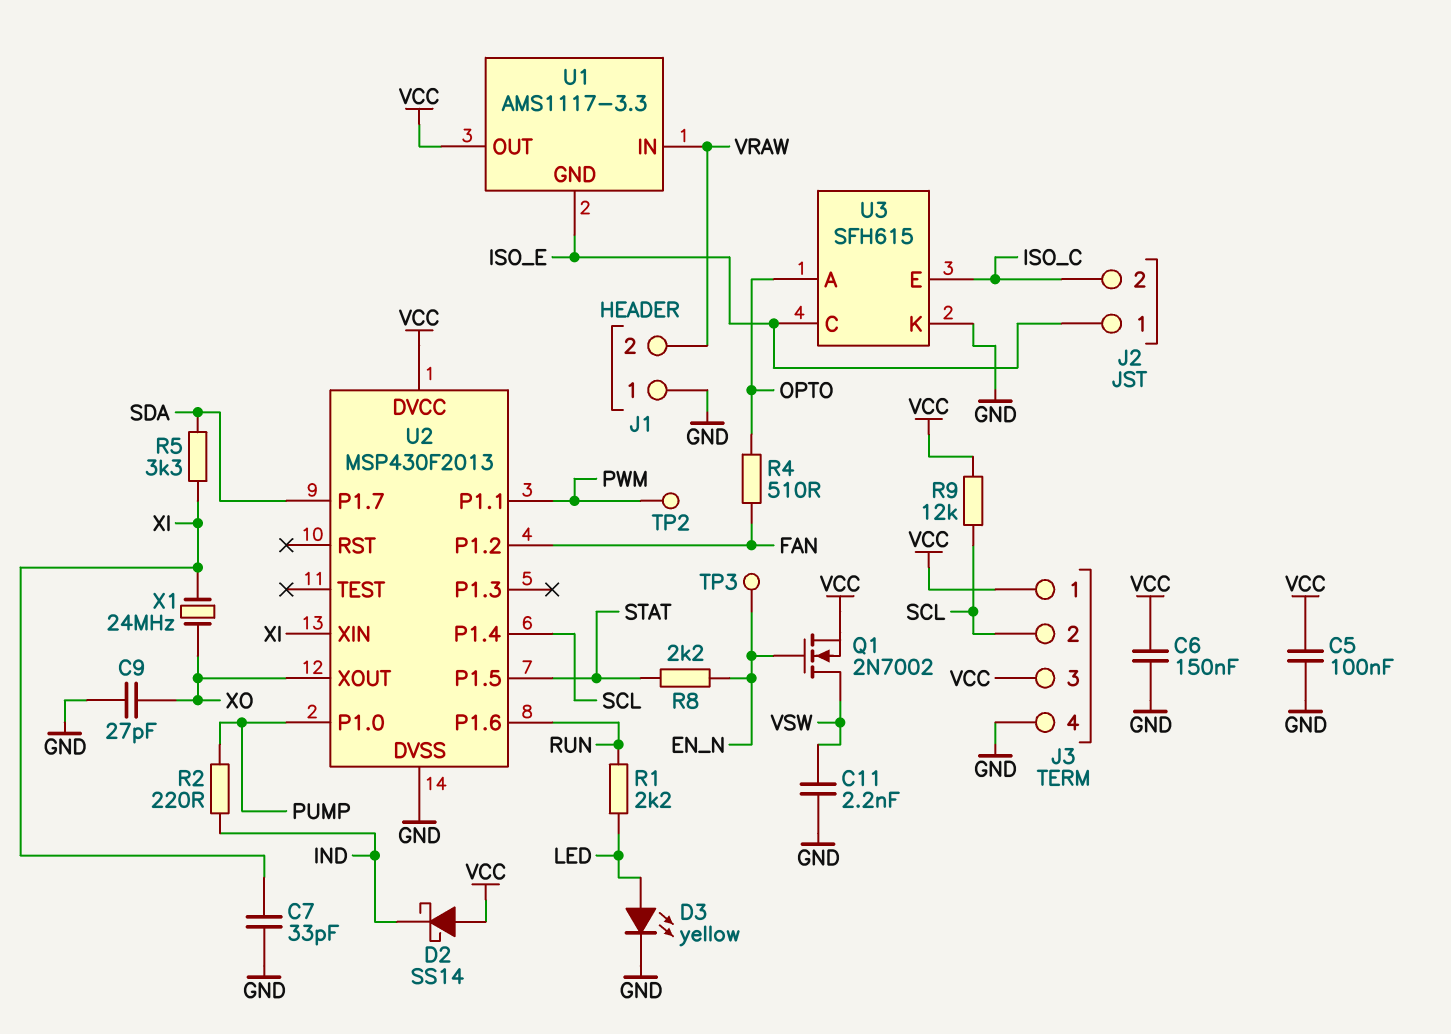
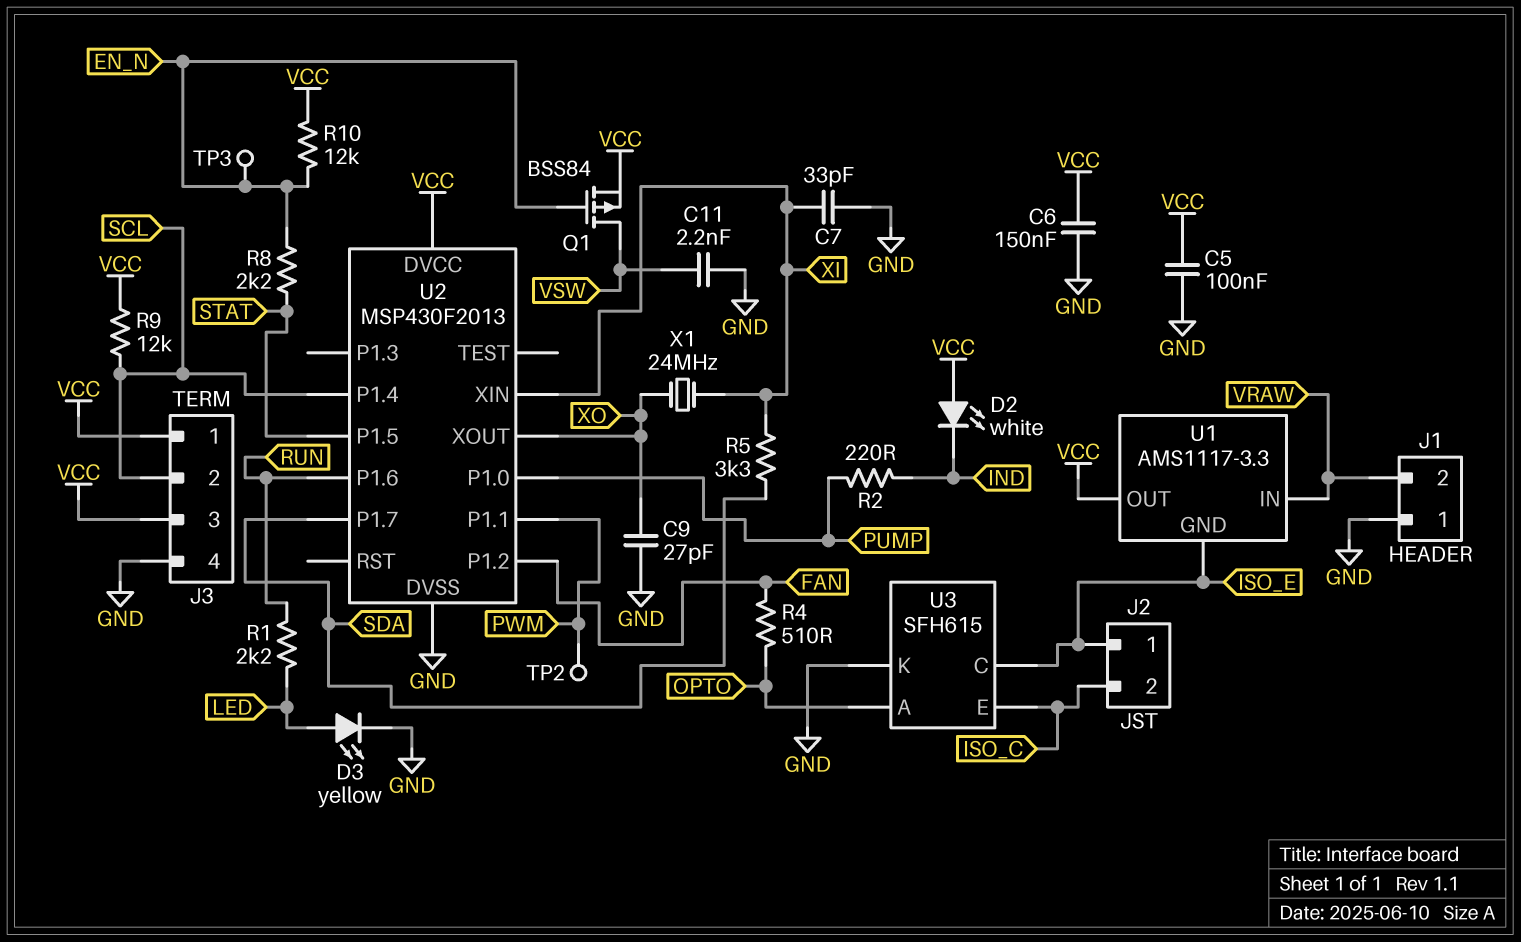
D2: schottky SS14 (A VCC, K IND) -> LED white (A VCC, K IND)
Q1: NMOS 2N7002 (G EN_N, D VSW, S VCC) -> PMOS BSS84 (G EN_N, D VSW, S VCC)
R10: none -> 12k (EN_N, VCC)

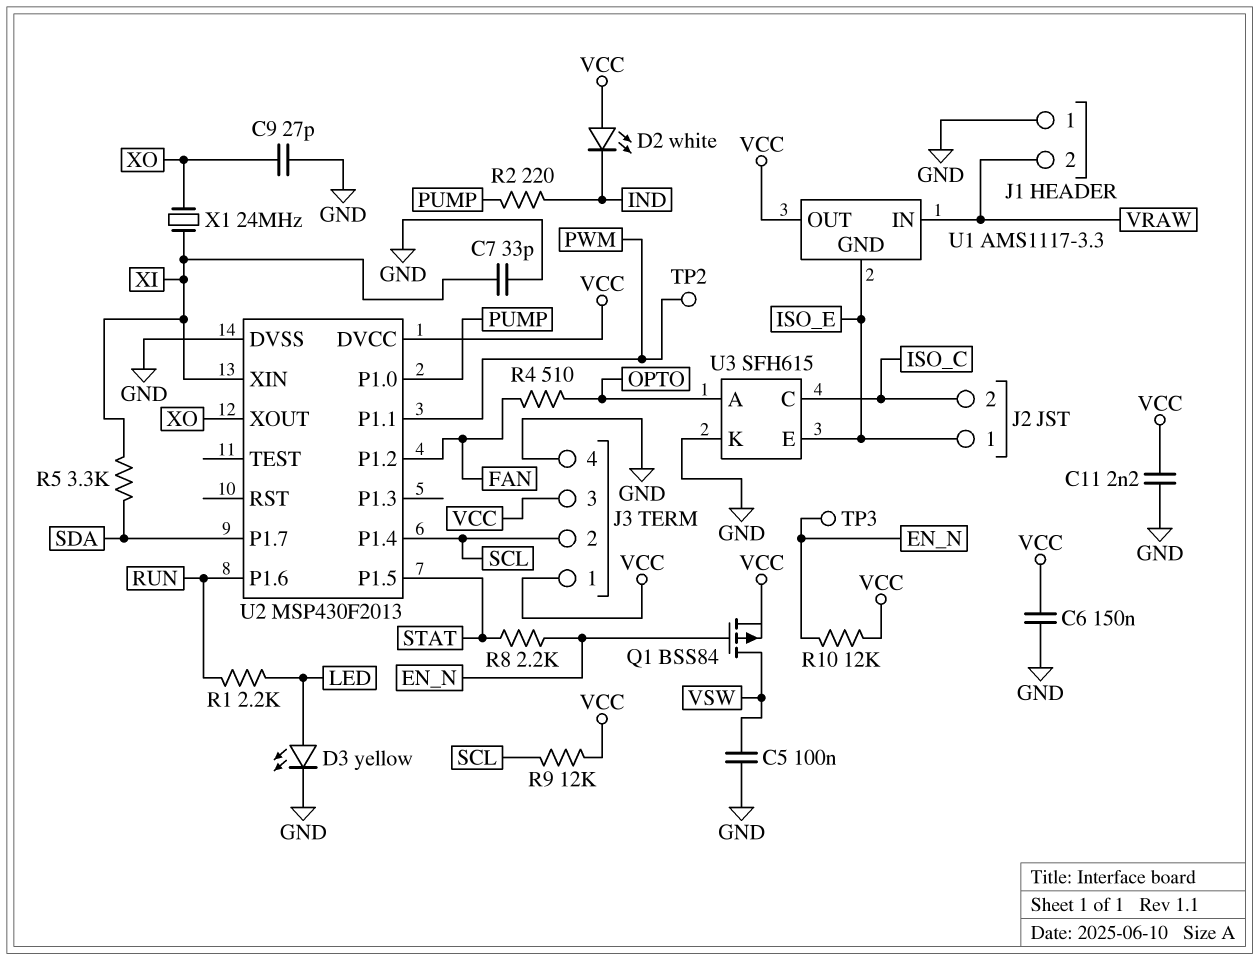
C5: 100nF (GND, VCC) -> 100nF (GND, VSW)
C11: 2.2nF (GND, VSW) -> 2.2nF (GND, VCC)
U3 pin C: ISO_E -> ISO_C
U3 pin E: ISO_C -> ISO_E

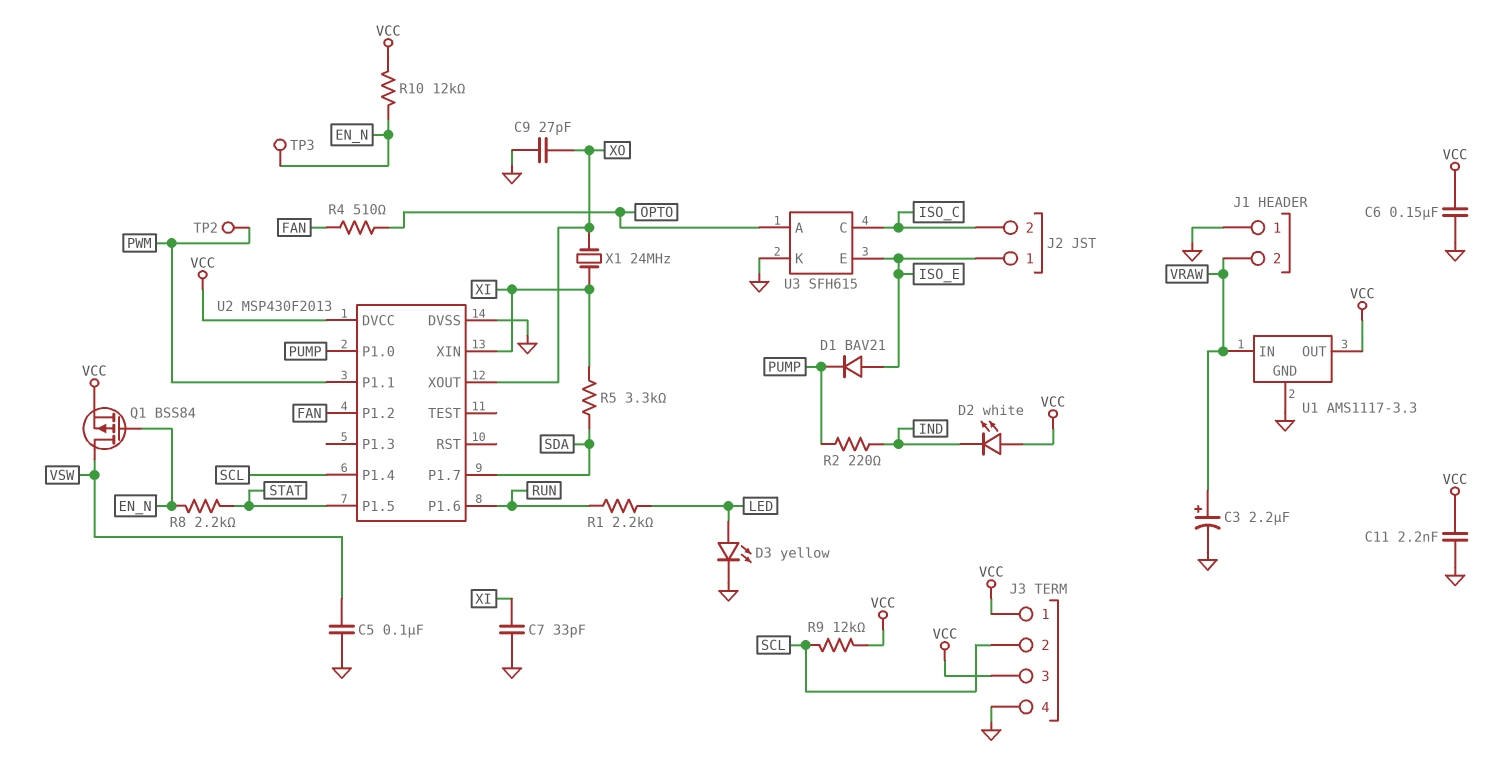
C3: none -> 2.2uF (plus VRAW, minus GND)
D1: none -> diode BAV21 (A ISO_E, K PUMP)
U1 pin GND: ISO_E -> GND

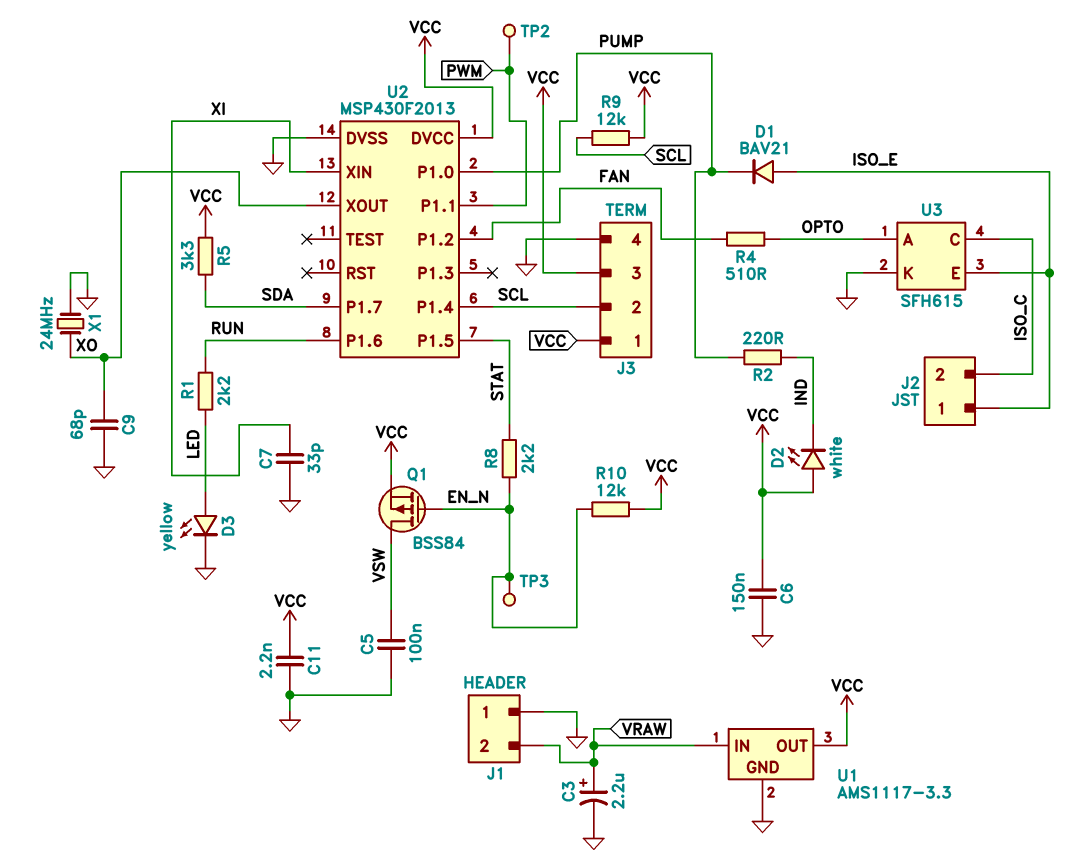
C9: 27pF (GND, XO) -> 68pF (GND, XO)
R5: 3.3k (SDA, XI) -> 3.3k (SDA, VCC)
X1: 24MHz (XI, XO) -> 24MHz (GND, XO)

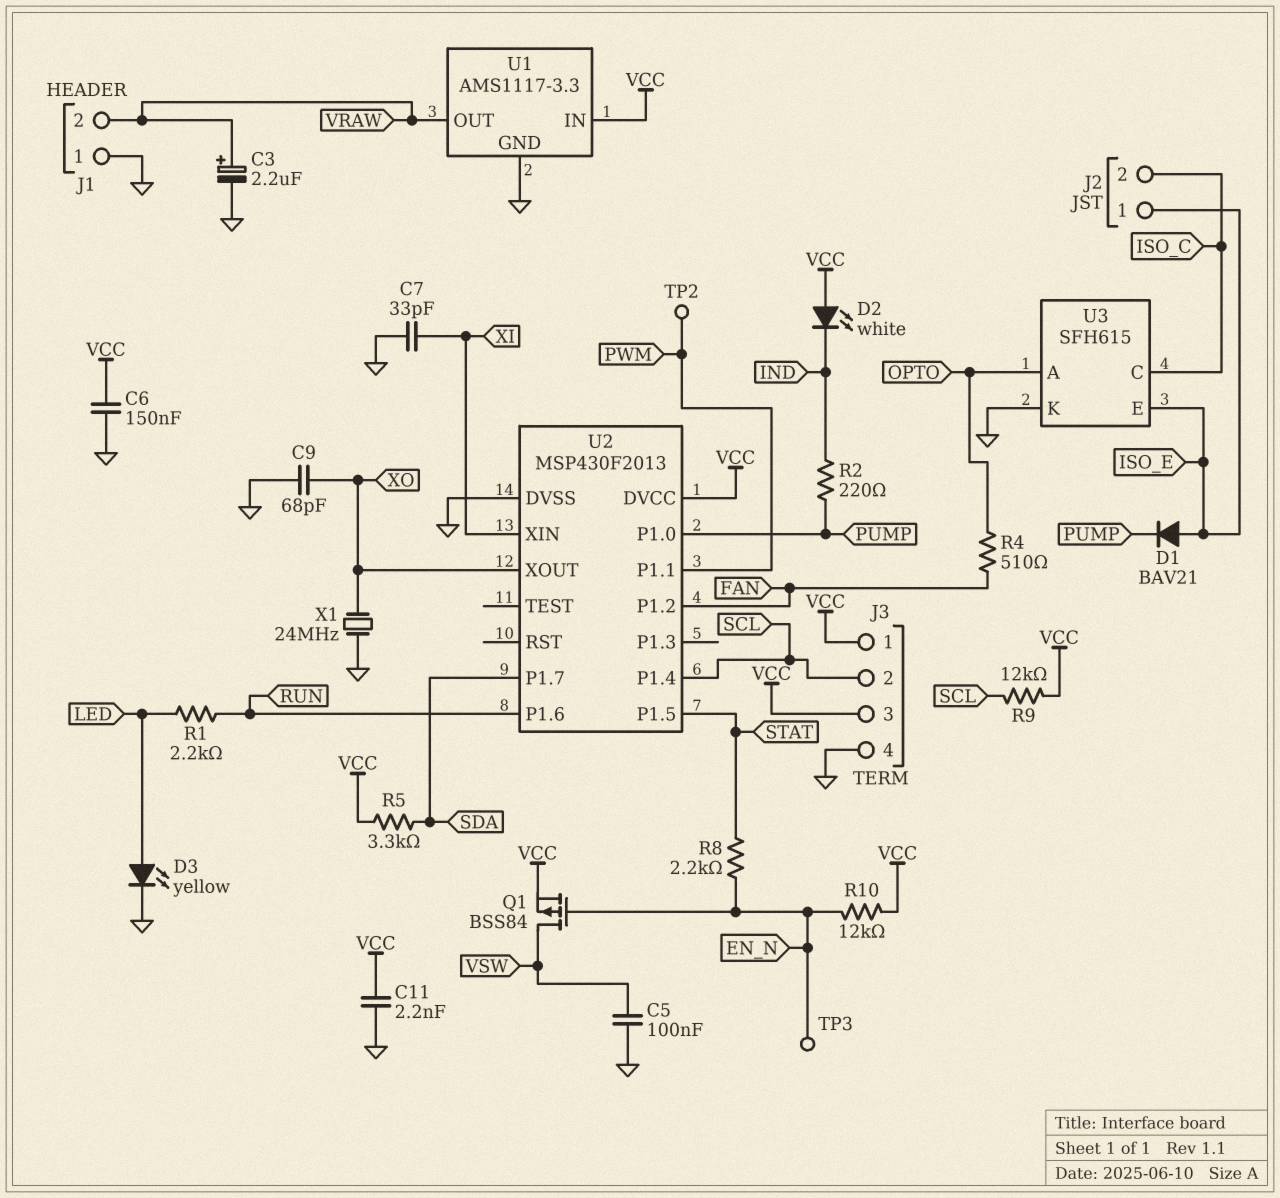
U1 pin IN: VRAW -> VCC
U1 pin OUT: VCC -> VRAW

